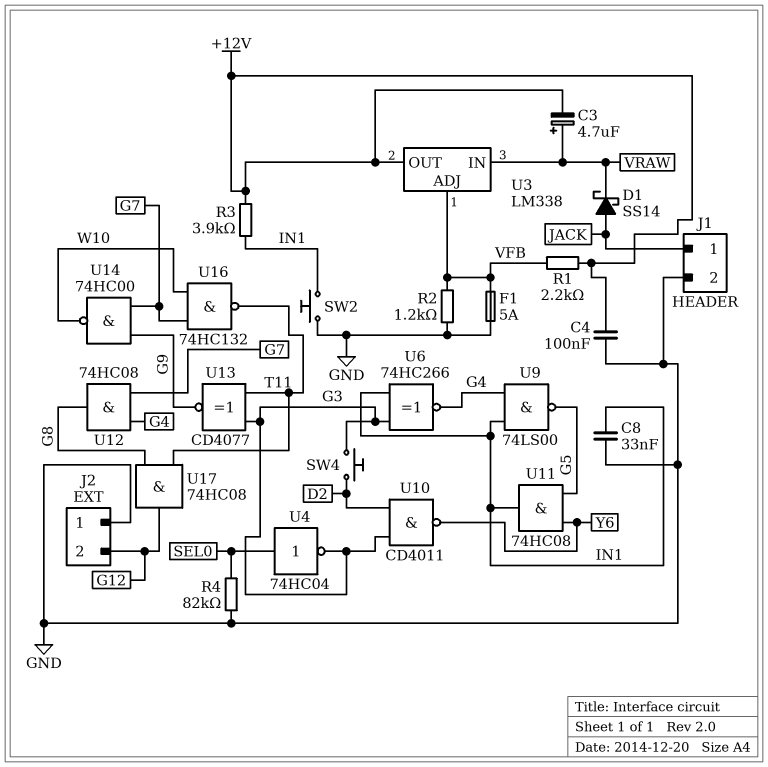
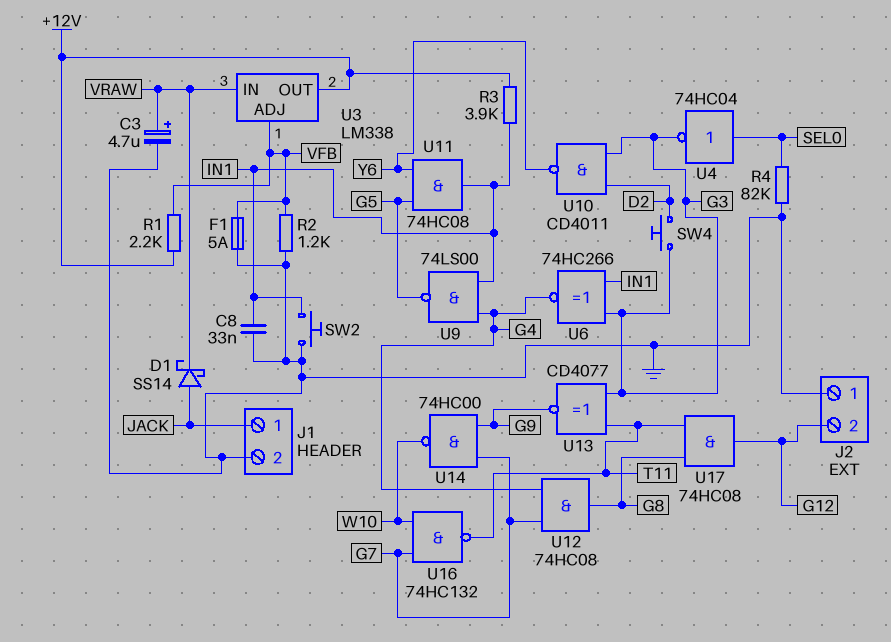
C3: 4.7uF (plus VRAW, minus +12V) -> 4.7uF (plus VRAW, minus GND)
C4: 100nF (+12V, GND) -> none

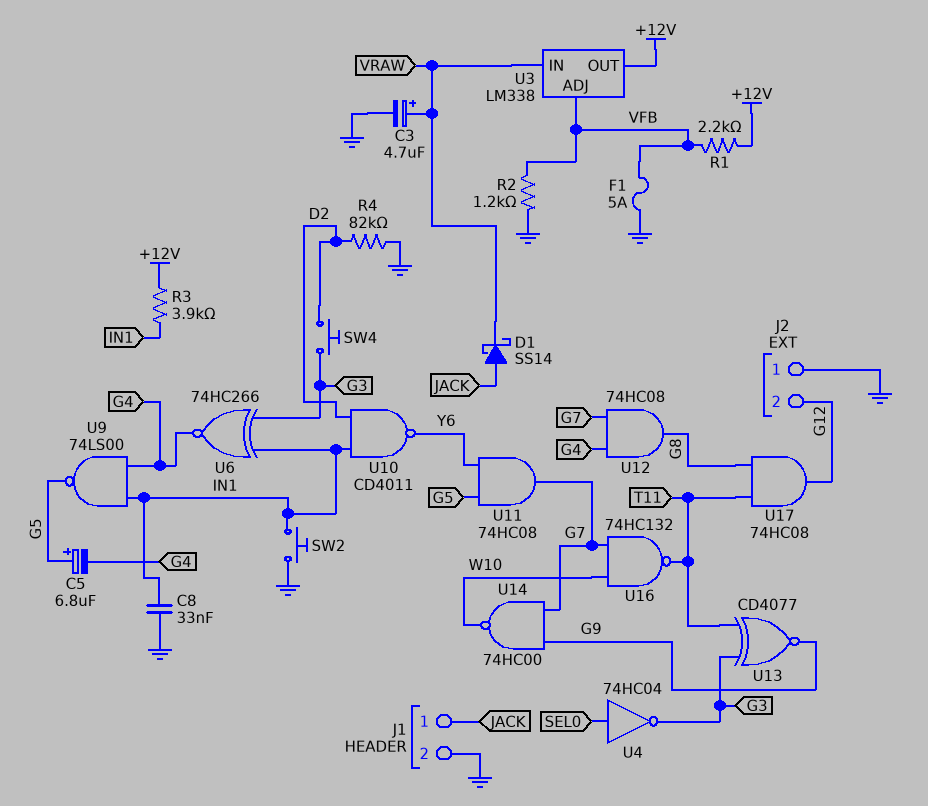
C5: none -> 6.8uF (plus G5, minus G4)
R4: 82k (GND, SEL0) -> 82k (D2, GND)
U10: NAND CD4011 (in D2, in G3, out Y6) -> NAND CD4011 (in D2, in IN1, out Y6)
U11: AND 74HC08 (in G5, in Y6, out IN1) -> AND 74HC08 (in G5, in Y6, out G7)

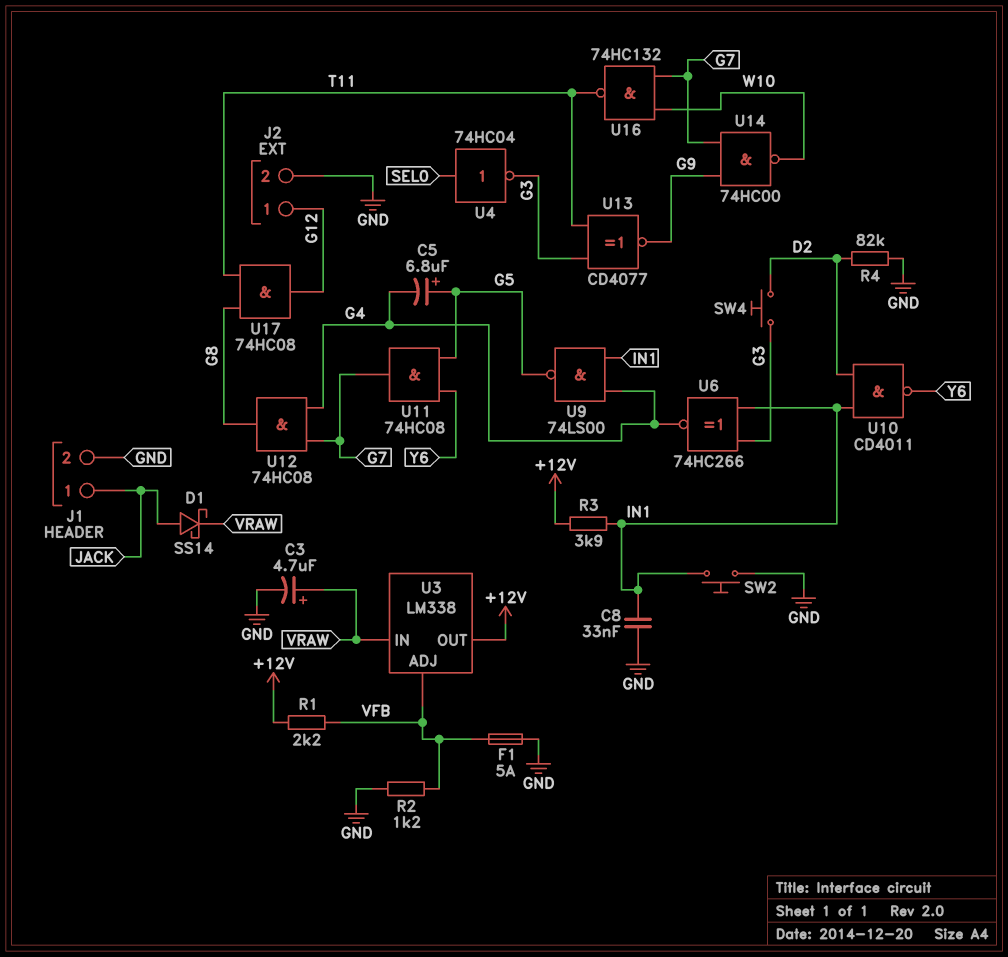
J2 pin 1: GND -> G12
J2 pin 2: G12 -> GND

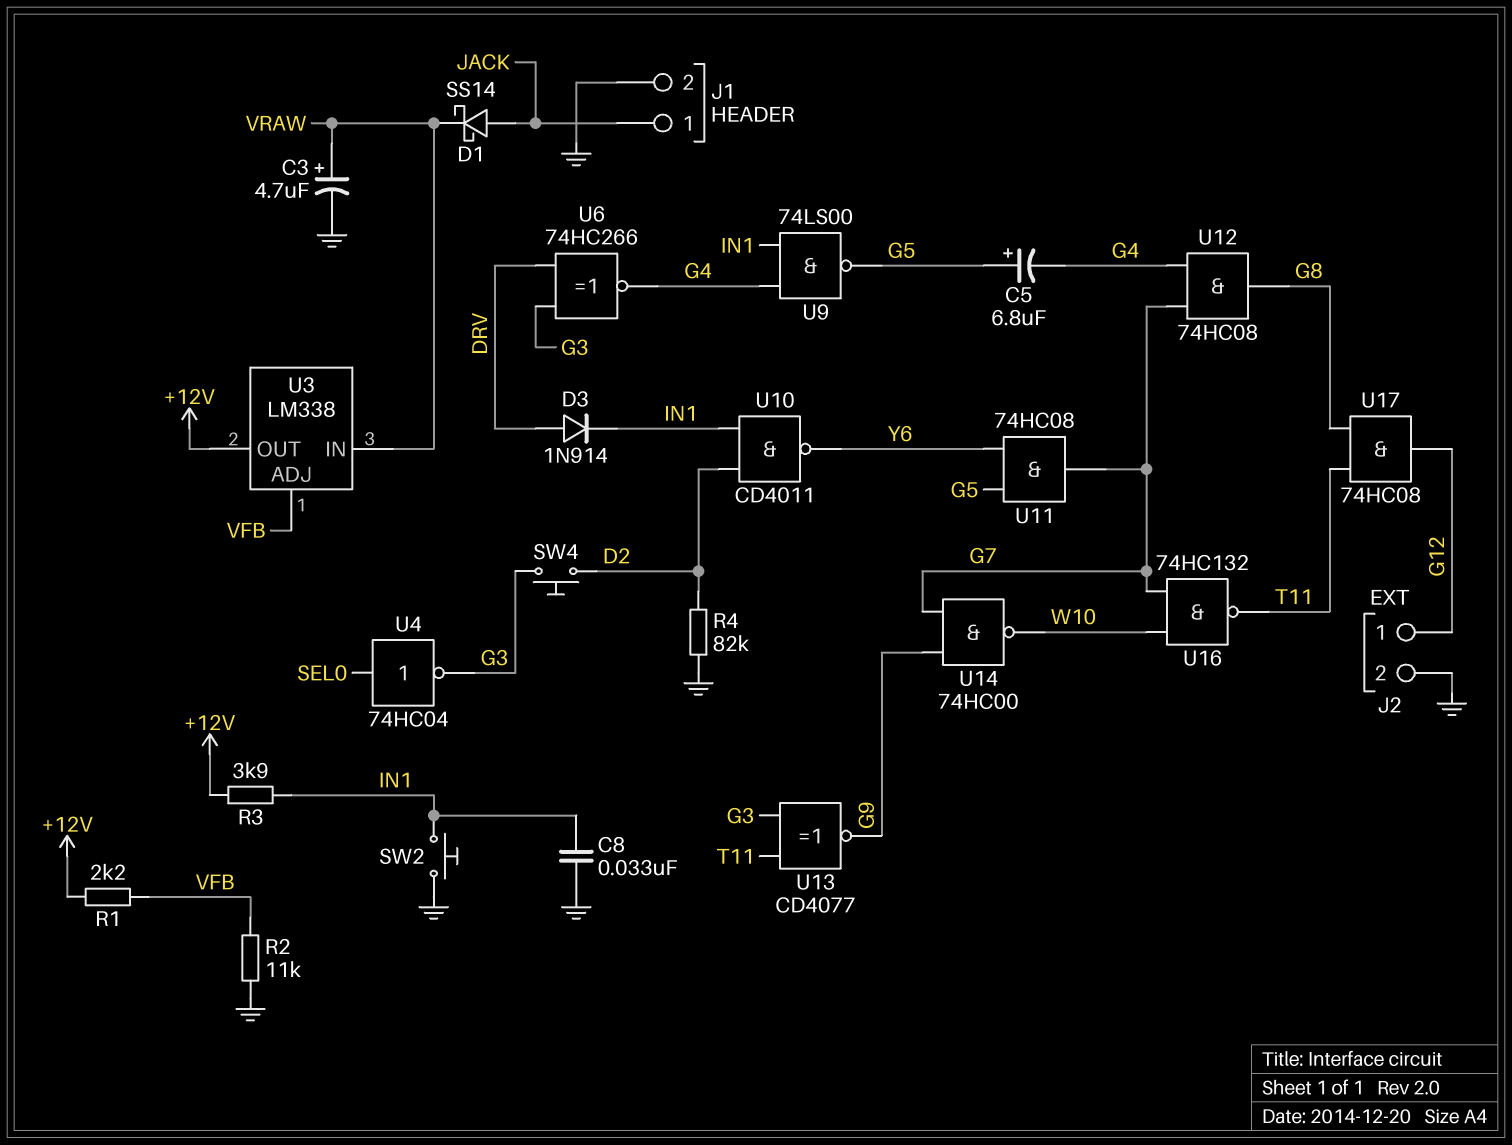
D3: none -> diode 1N914 (A DRV, K IN1)
F1: 5A (GND, VFB) -> none
R2: 1.2k (GND, VFB) -> 11k (GND, VFB)
U6: XNOR 74HC266 (in G3, in IN1, out G4) -> XNOR 74HC266 (in DRV, in G3, out G4)

